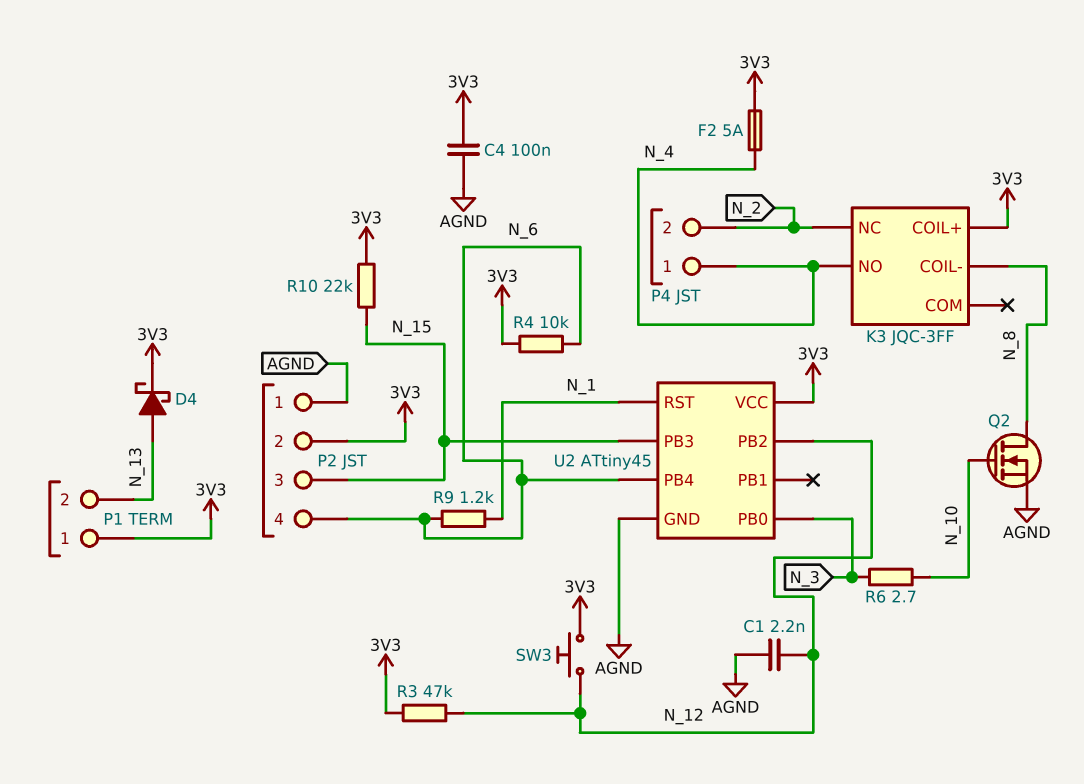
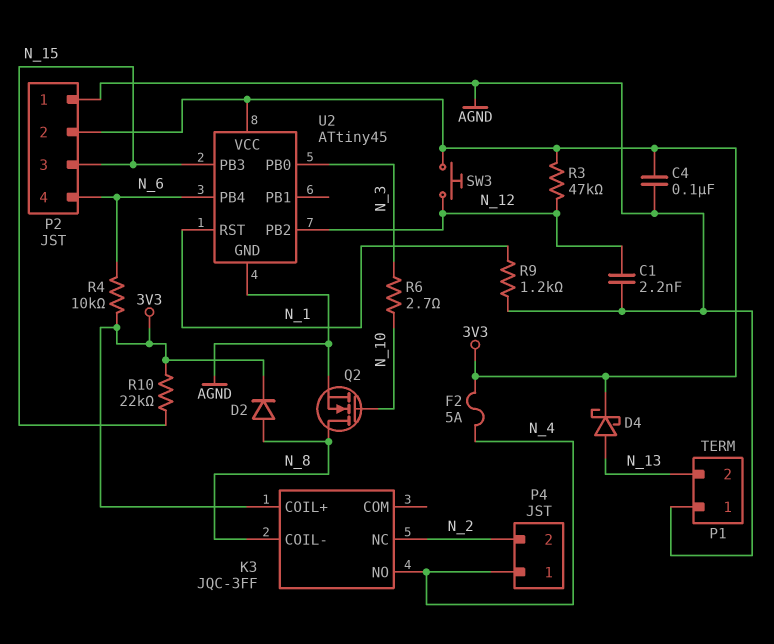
D2: none -> diode (A N_8, K 3V3)
P1 pin 1: 3V3 -> AGND
R9: 1.2k (N_1, N_6) -> 1.2k (AGND, N_1)

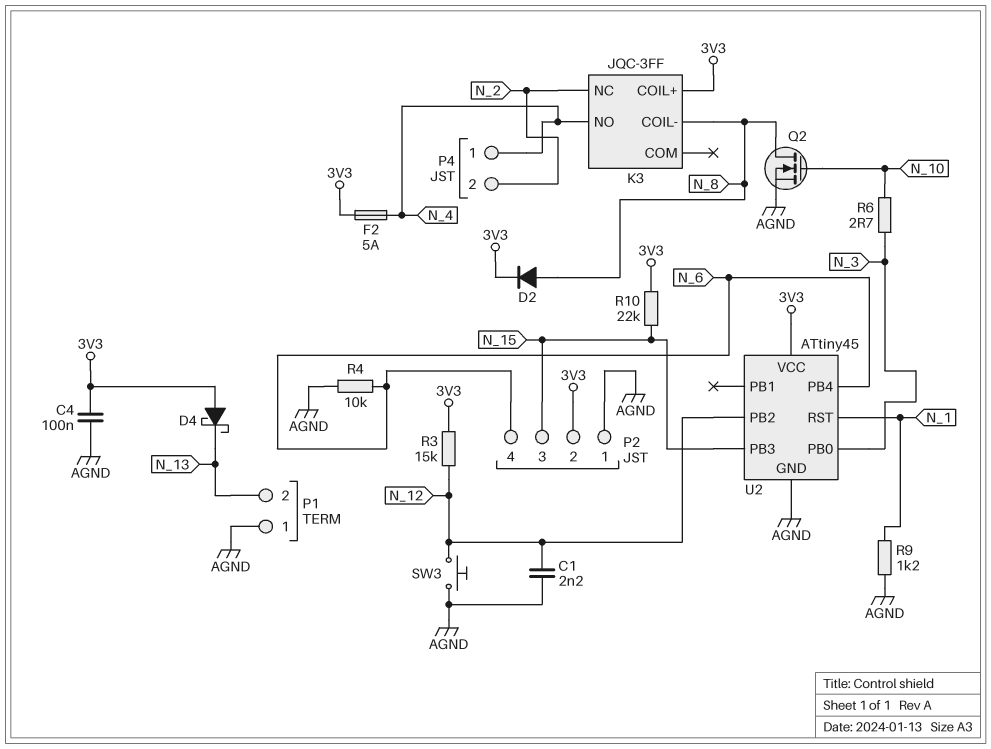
D4: schottky (A N_13, K 3V3) -> schottky (A 3V3, K N_13)
R3: 47k (3V3, N_12) -> 15k (3V3, N_12)
R4: 10k (3V3, N_6) -> 10k (AGND, N_6)
SW3: button (3V3, N_12) -> button (AGND, N_12)

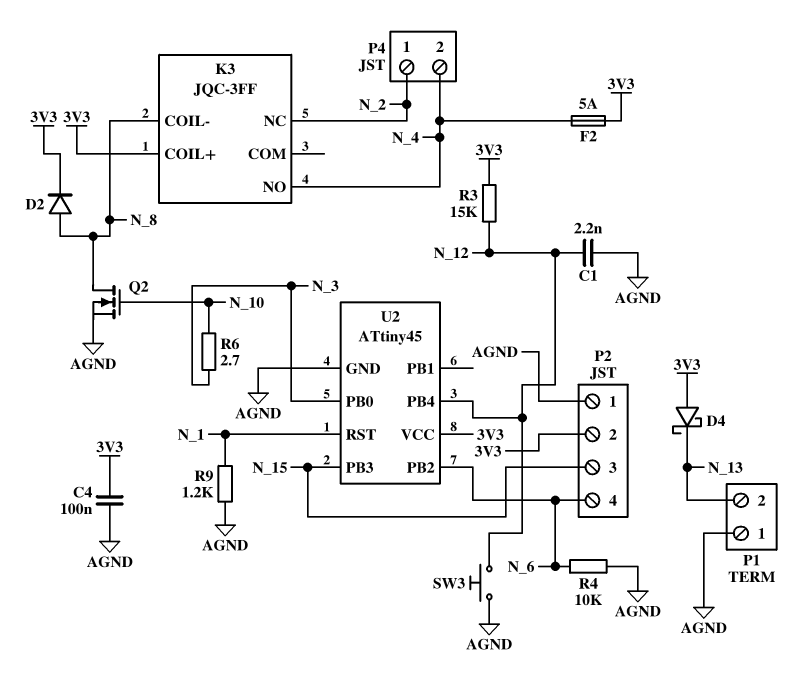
P4 pin 1: N_4 -> N_2
P4 pin 2: N_2 -> N_4
R10: 22k (3V3, N_15) -> none
U2 pin PB2: N_12 -> N_6
U2 pin PB4: N_6 -> N_12

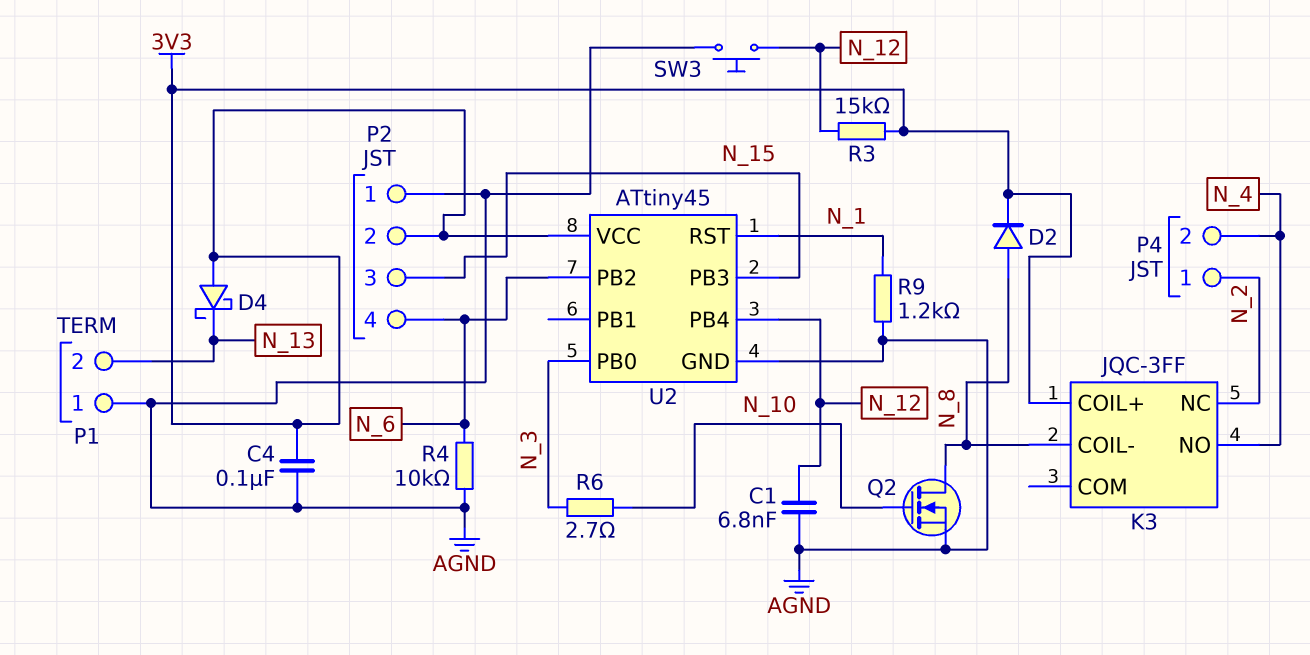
C1: 2.2nF (AGND, N_12) -> 6.8nF (AGND, N_12)
F2: 5A (3V3, N_4) -> none

